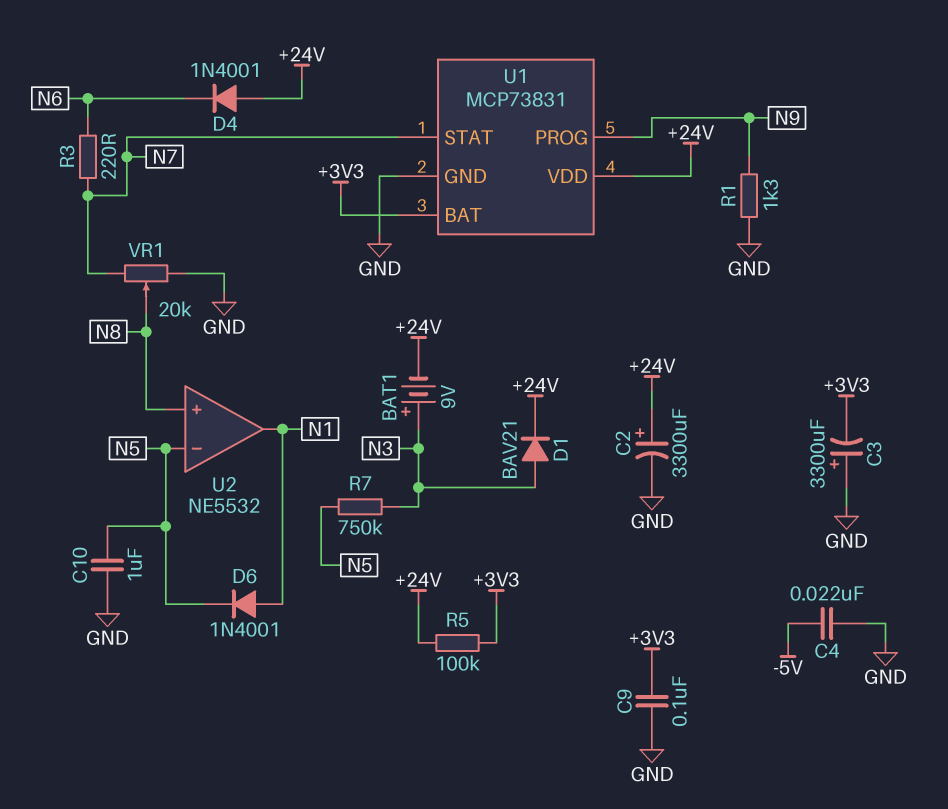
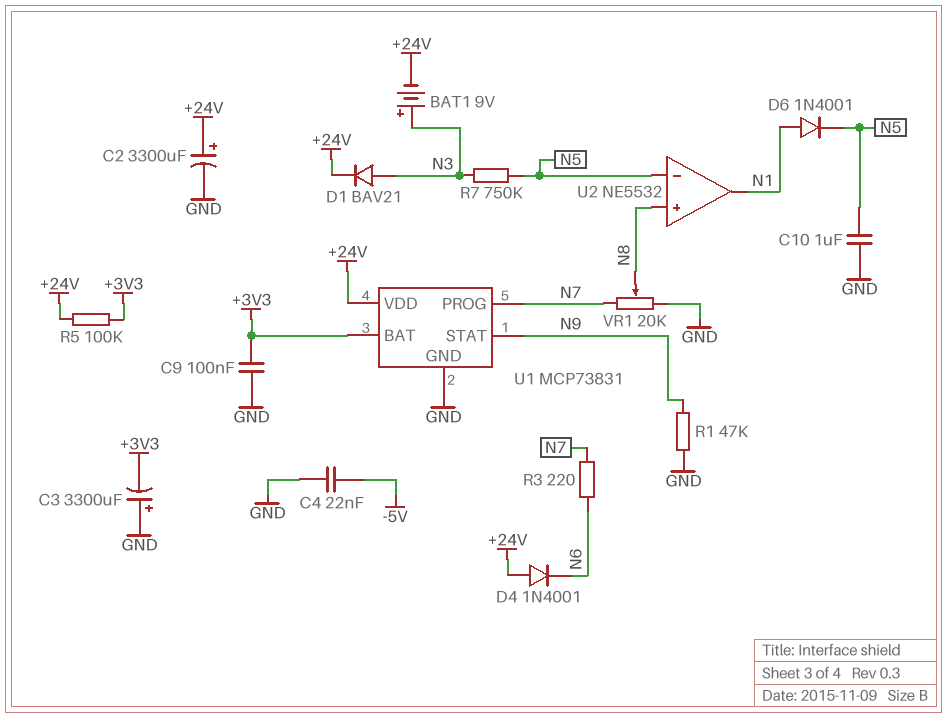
R1: 1.3k (GND, N9) -> 47k (GND, N9)
U1 pin PROG: N9 -> N7
U1 pin STAT: N7 -> N9

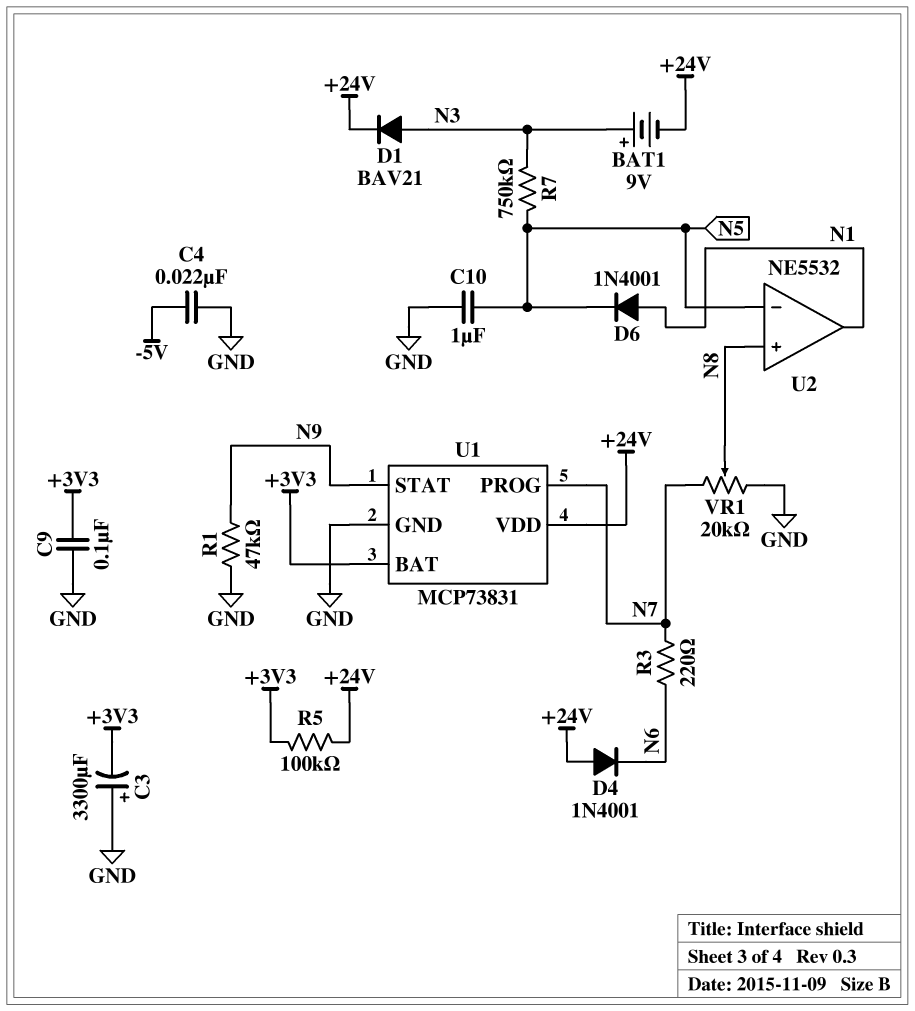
C2: 3300uF (plus +24V, minus GND) -> none

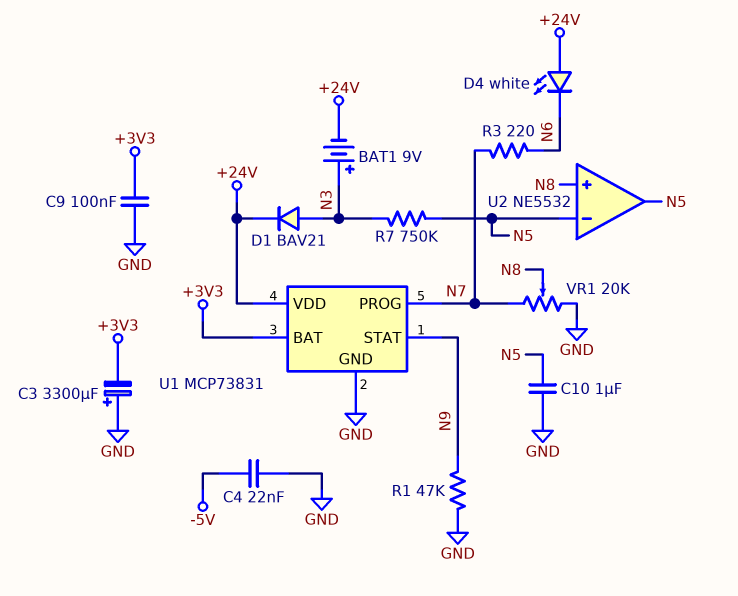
D4: diode 1N4001 (A +24V, K N6) -> LED white (A +24V, K N6)
D6: diode 1N4001 (A N1, K N5) -> none
R5: 100k (+3V3, +24V) -> none
U2 pin out: N1 -> N5

